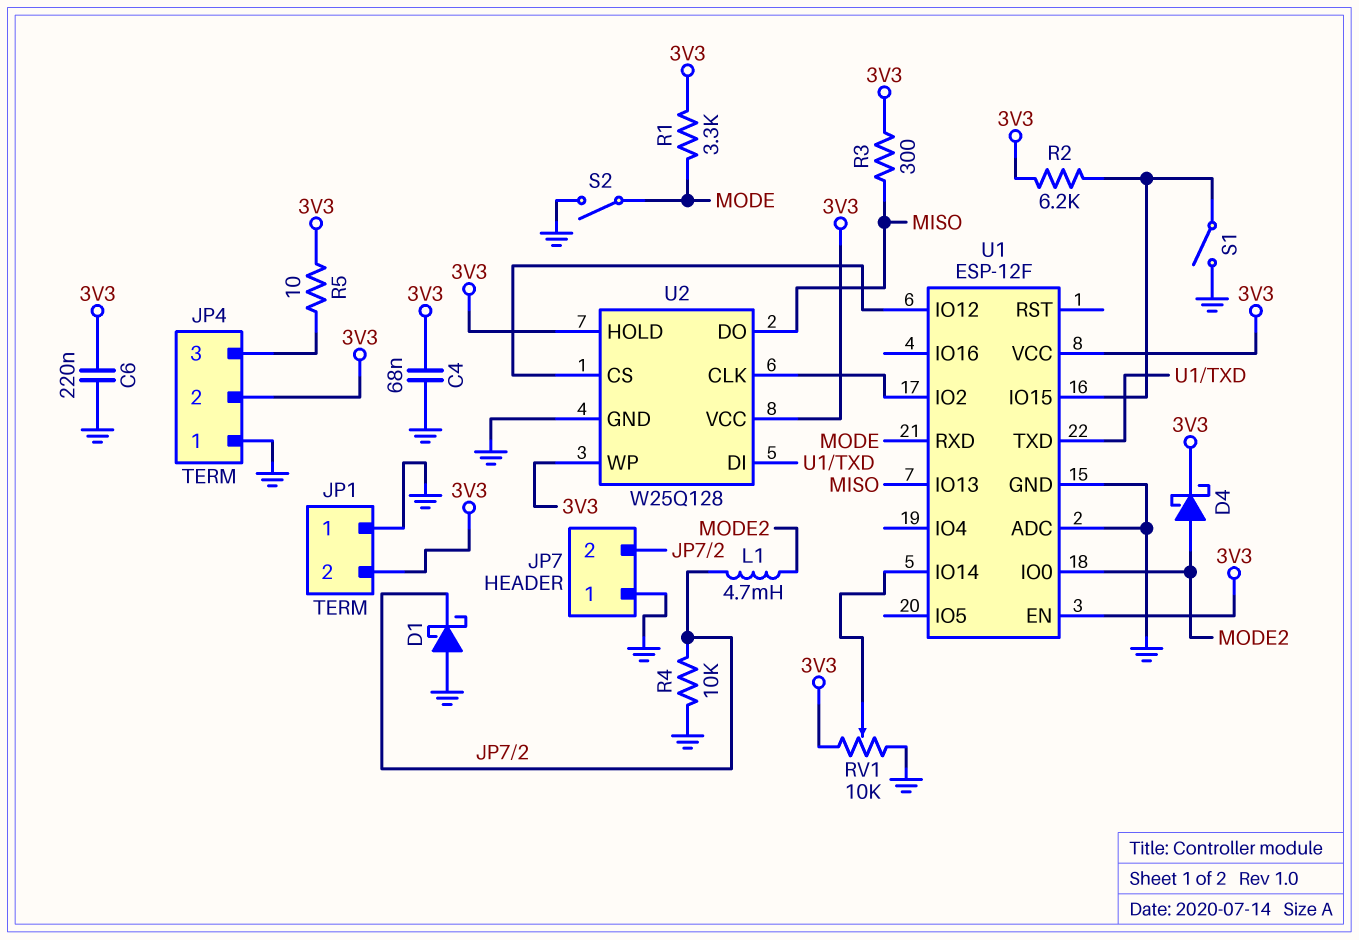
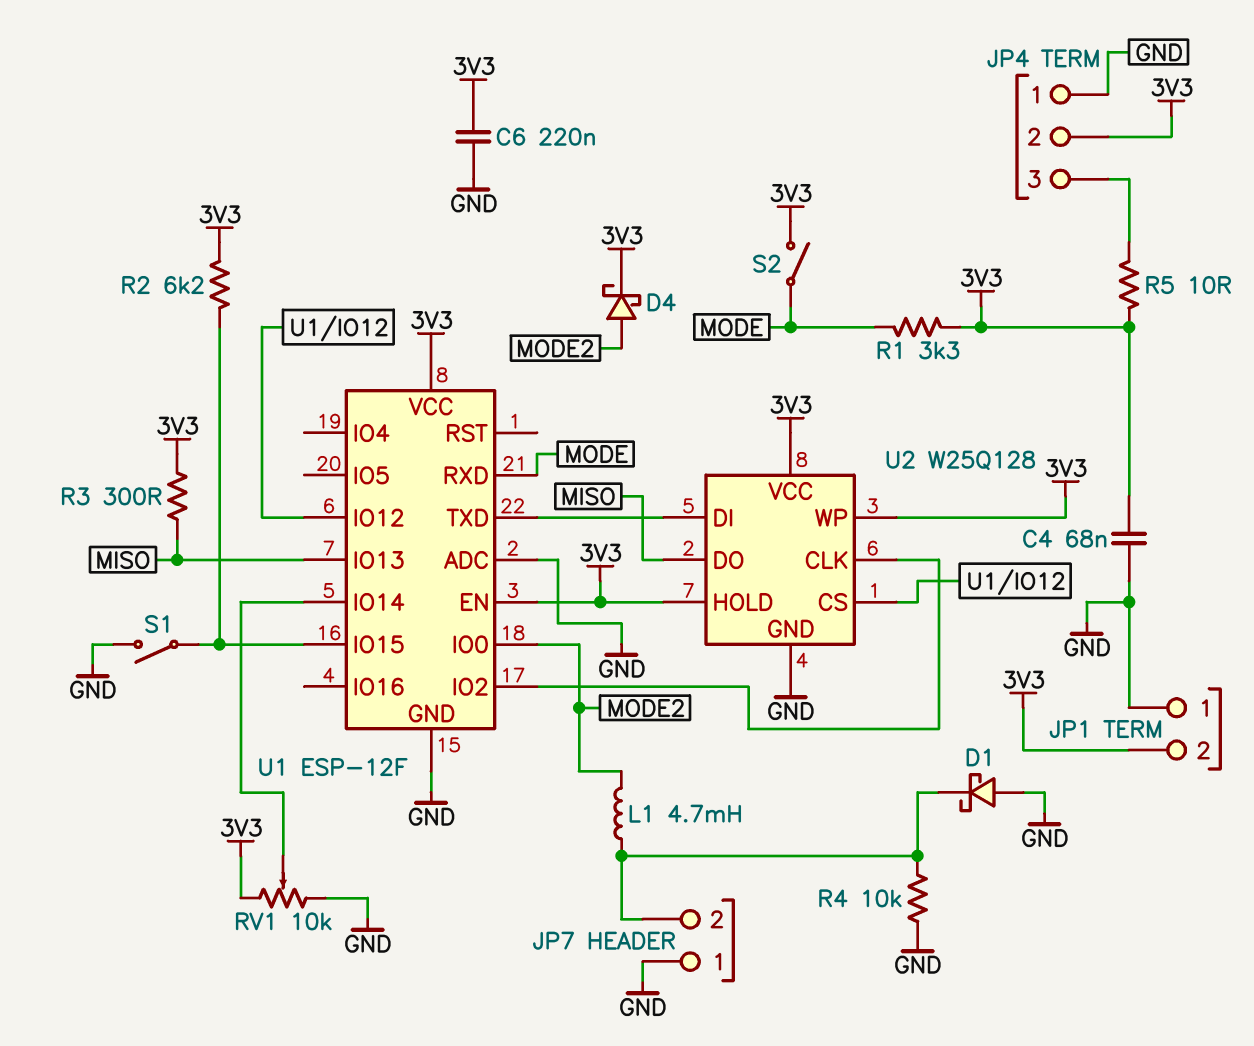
S2: switch (GND, MODE) -> switch (3V3, MODE)

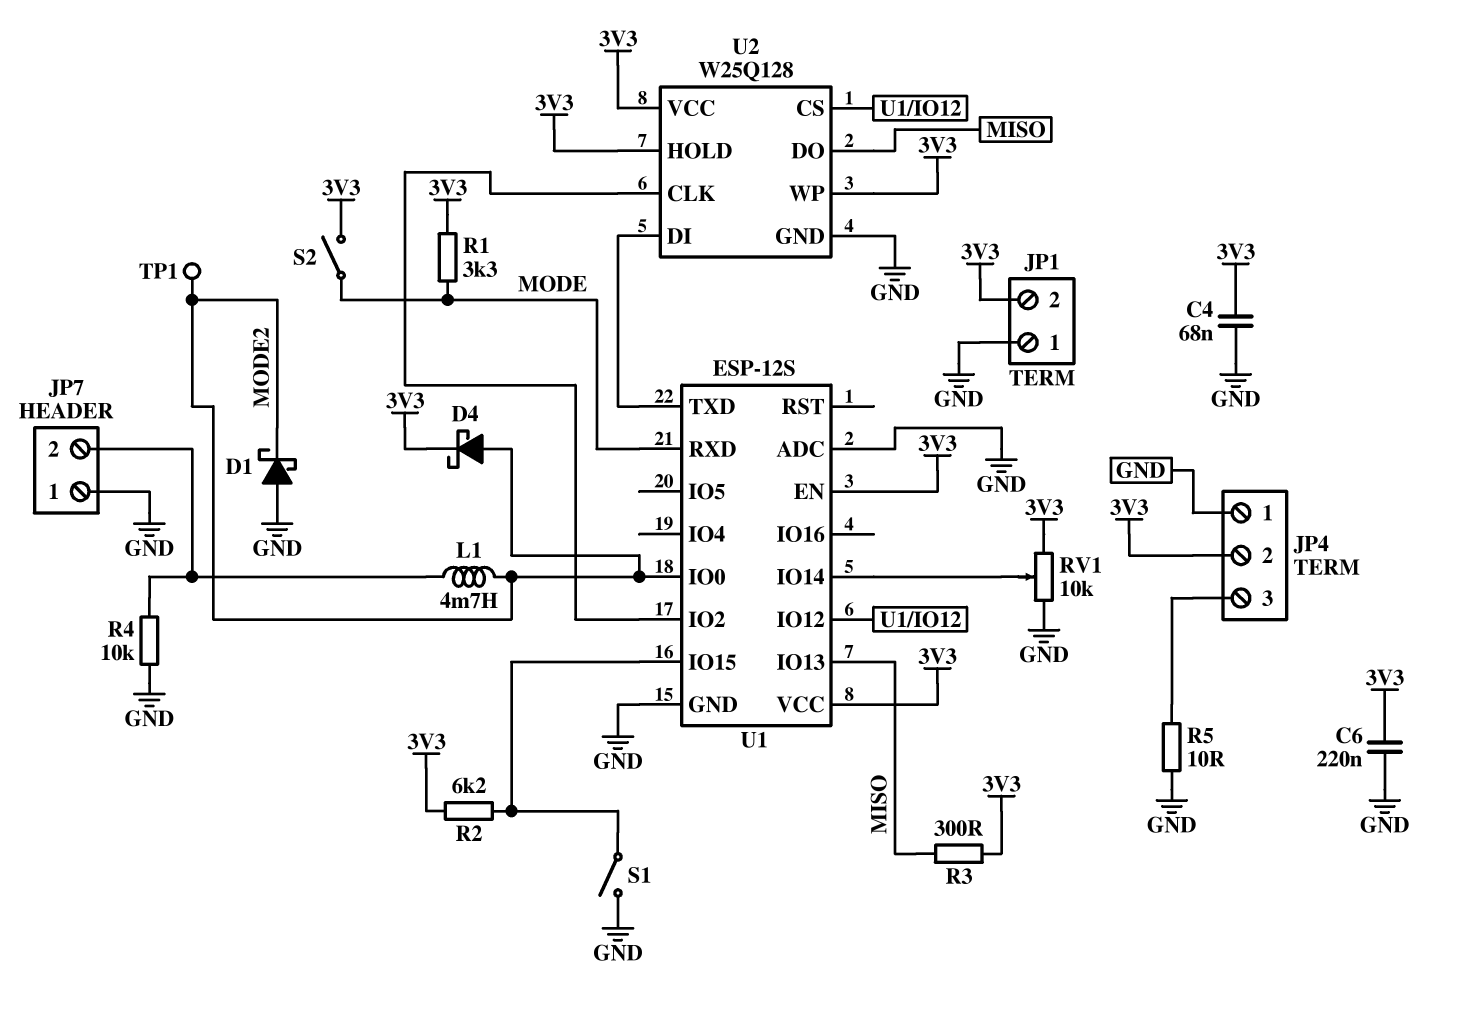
D1: schottky (A GND, K JP7/2) -> schottky (A GND, K MODE2)
R5: 10 (3V3, JP4/3) -> 10 (GND, JP4/3)
TP1: none -> test point (MODE2)
U1: ESP-12F -> ESP-12S

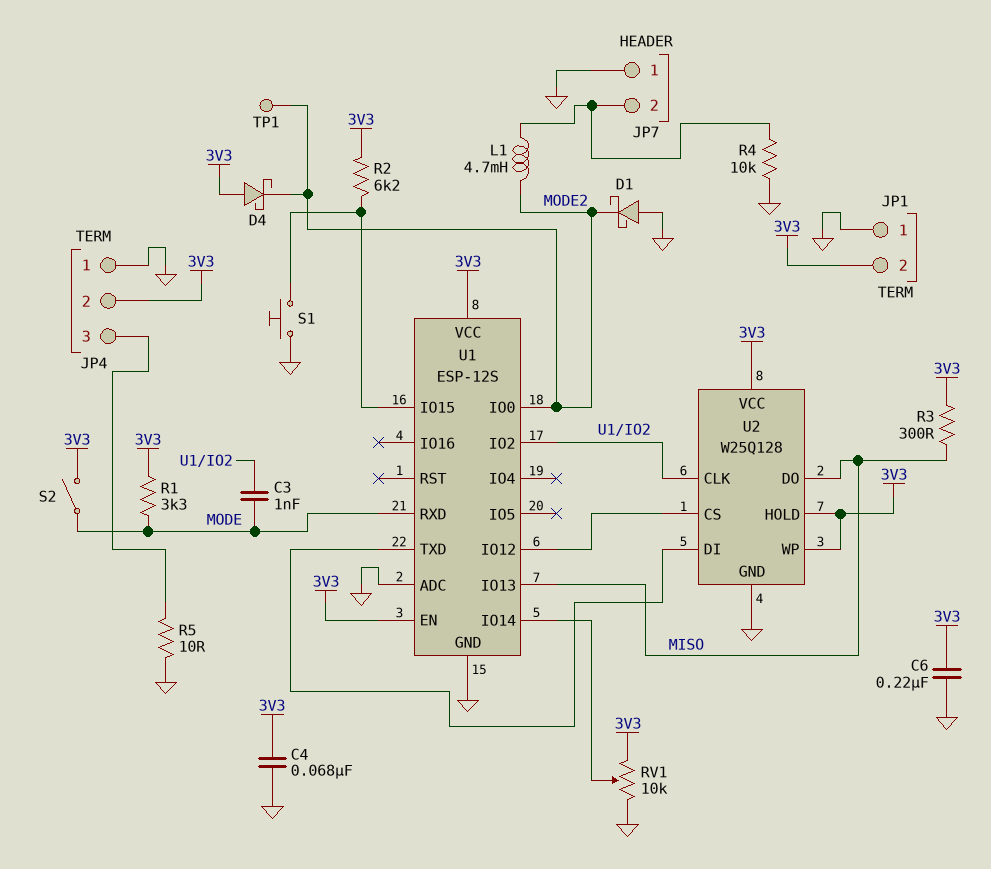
C3: none -> 1nF (MODE, U1/IO2)
D4: schottky (A MODE2, K 3V3) -> schottky (A 3V3, K MODE2)
S1: switch (GND, U1/IO15) -> button (GND, U1/IO15)

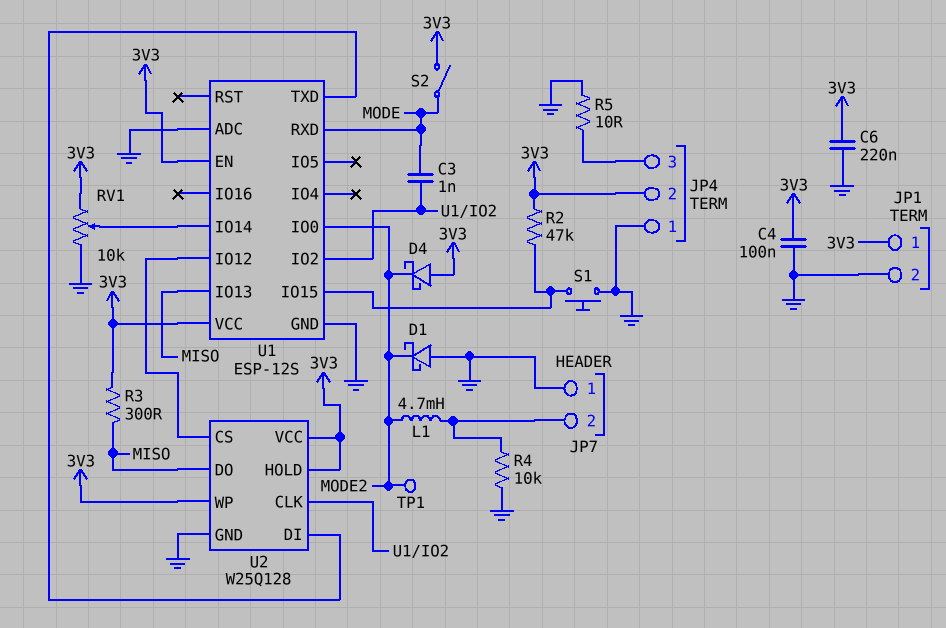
C4: 68nF (3V3, GND) -> 100nF (3V3, GND)
JP1 pin 1: GND -> 3V3
JP1 pin 2: 3V3 -> GND
R1: 3.3k (3V3, MODE) -> none
R2: 6.2k (3V3, U1/IO15) -> 47k (3V3, U1/IO15)

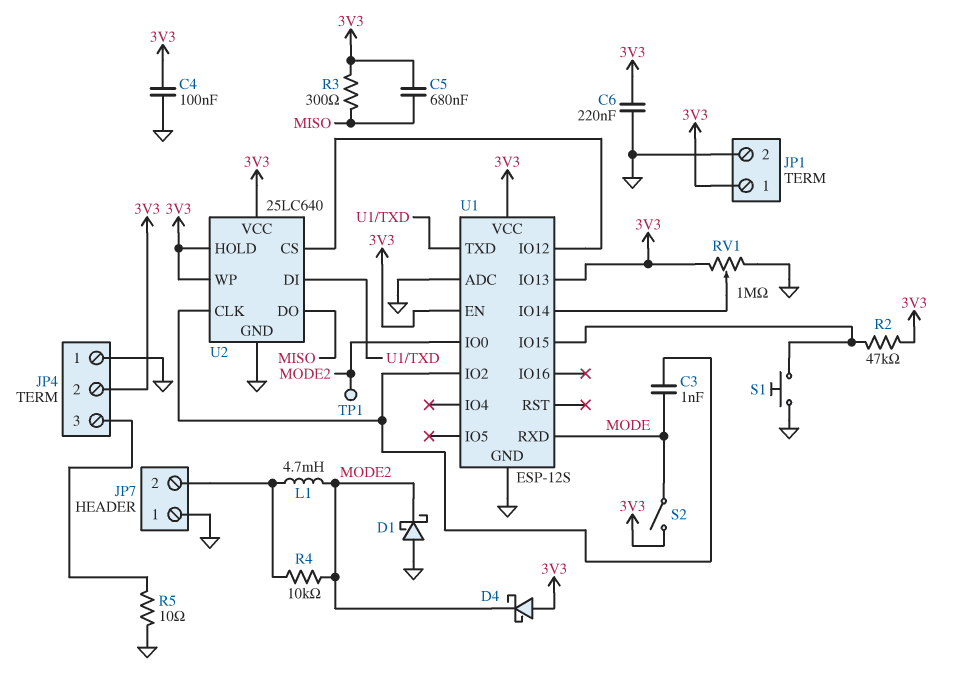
C5: none -> 680nF (3V3, MISO)
R4: 10k (GND, JP7/2) -> 10k (JP7/2, MODE2)
RV1: 10k (3V3, GND, wiper U1/IO14) -> 1M (3V3, GND, wiper U1/IO14)
U1 pin IO13: MISO -> 3V3
U2: W25Q128 -> 25LC640

